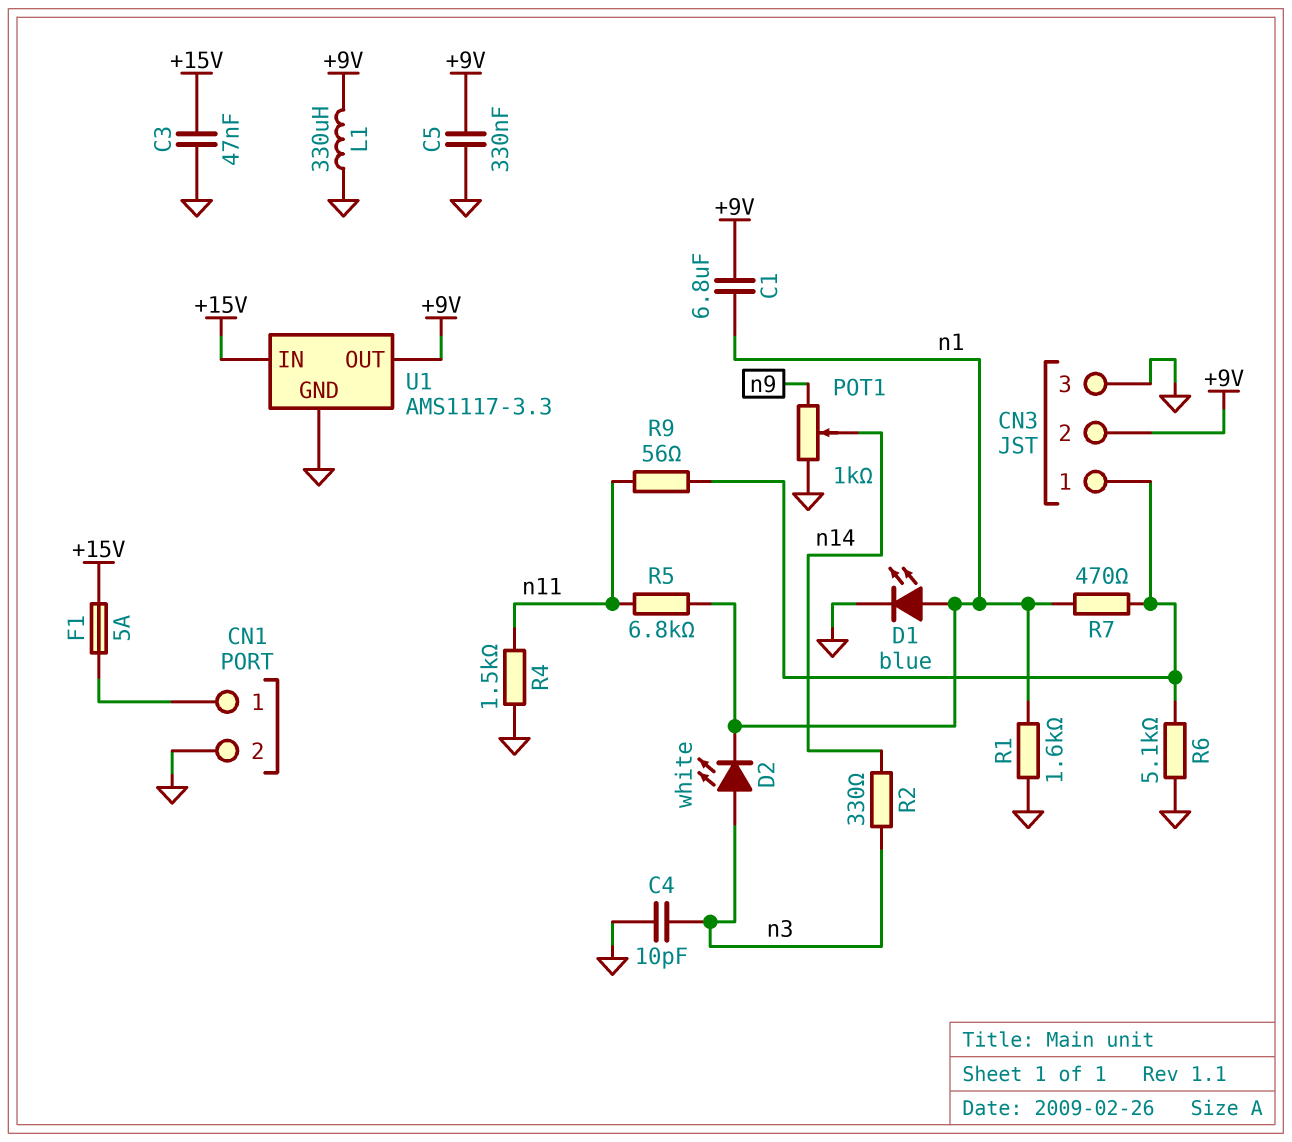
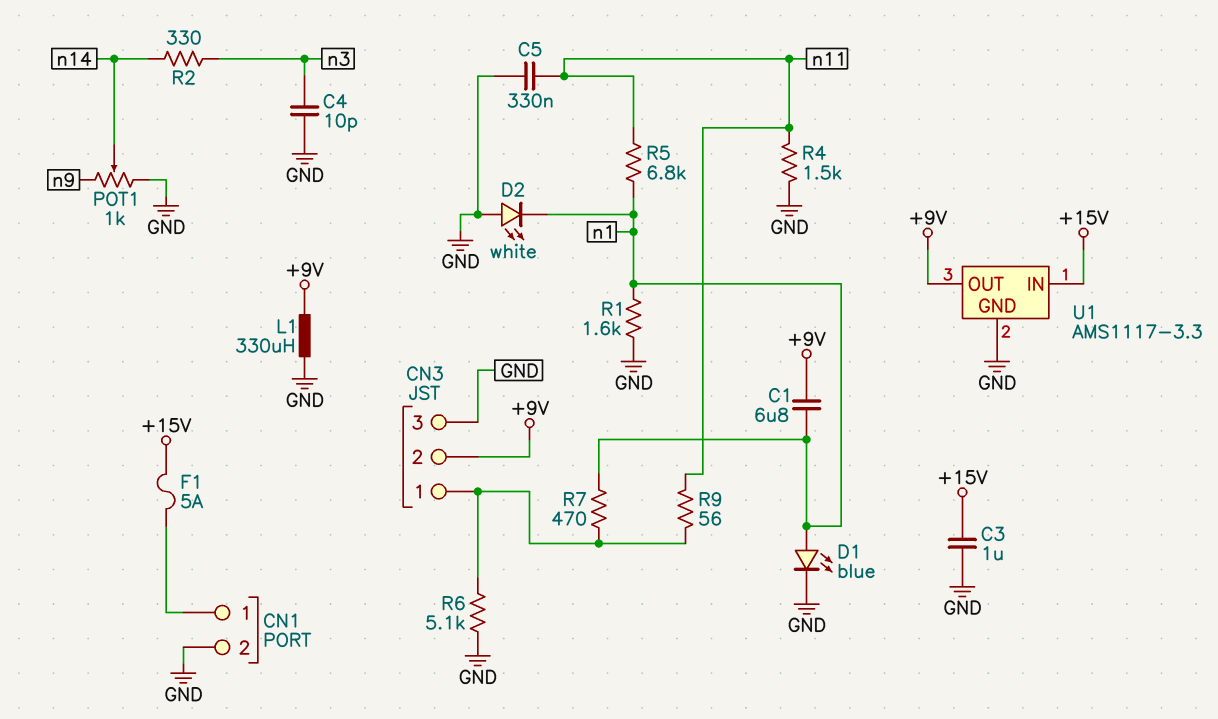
C3: 47nF (+15V, GND) -> 1uF (+15V, GND)
C5: 330nF (+9V, GND) -> 330nF (GND, n11)
D2: LED white (A n3, K n1) -> LED white (A GND, K n1)

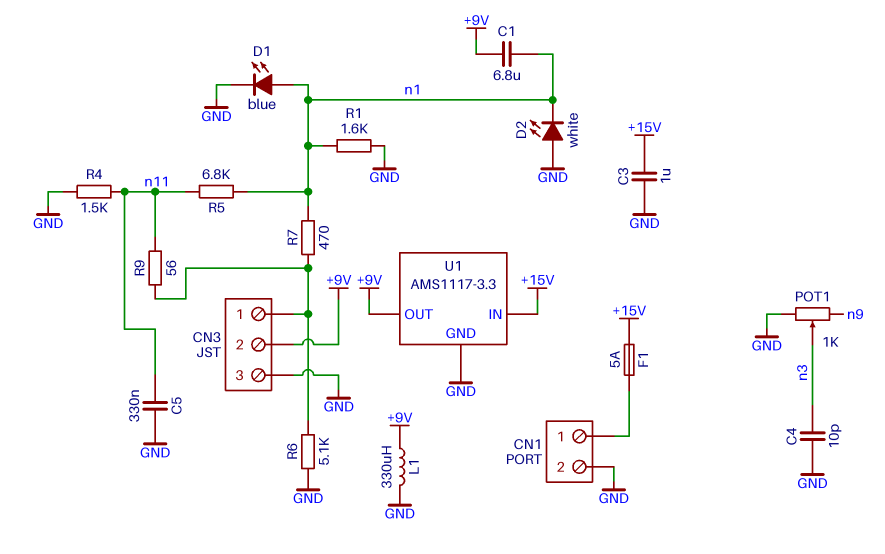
POT1: 1k (GND, n9, wiper n14) -> 1k (GND, n9, wiper n3)
R2: 330 (n3, n14) -> none

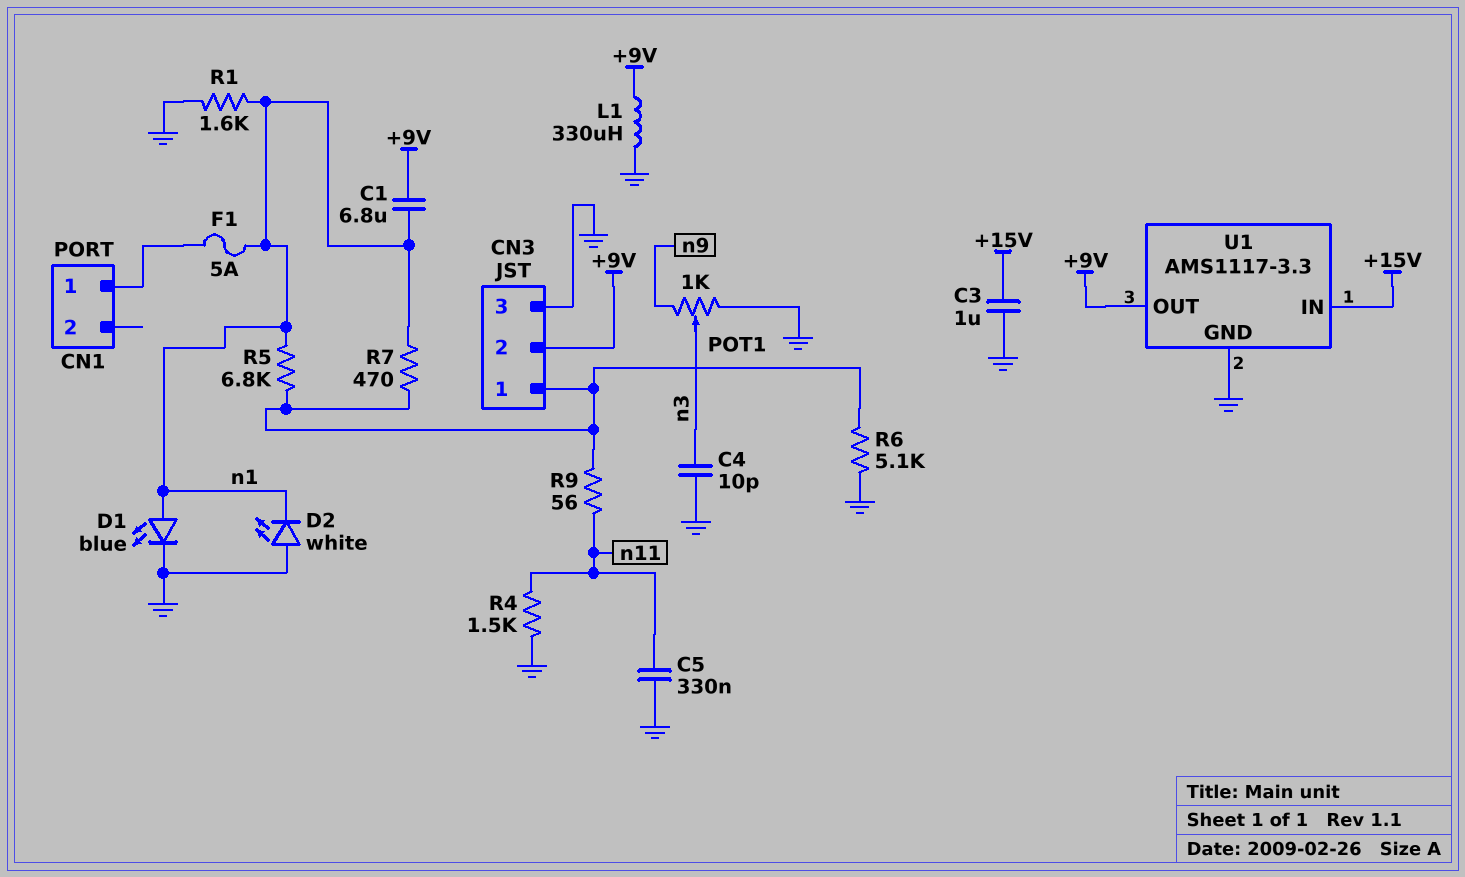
CN1 pin 2: GND -> none
F1: 5A (+15V, CN1/1) -> 5A (CN1/1, n1)
R5: 6.8k (n1, n11) -> 6.8k (CN3/1, n1)

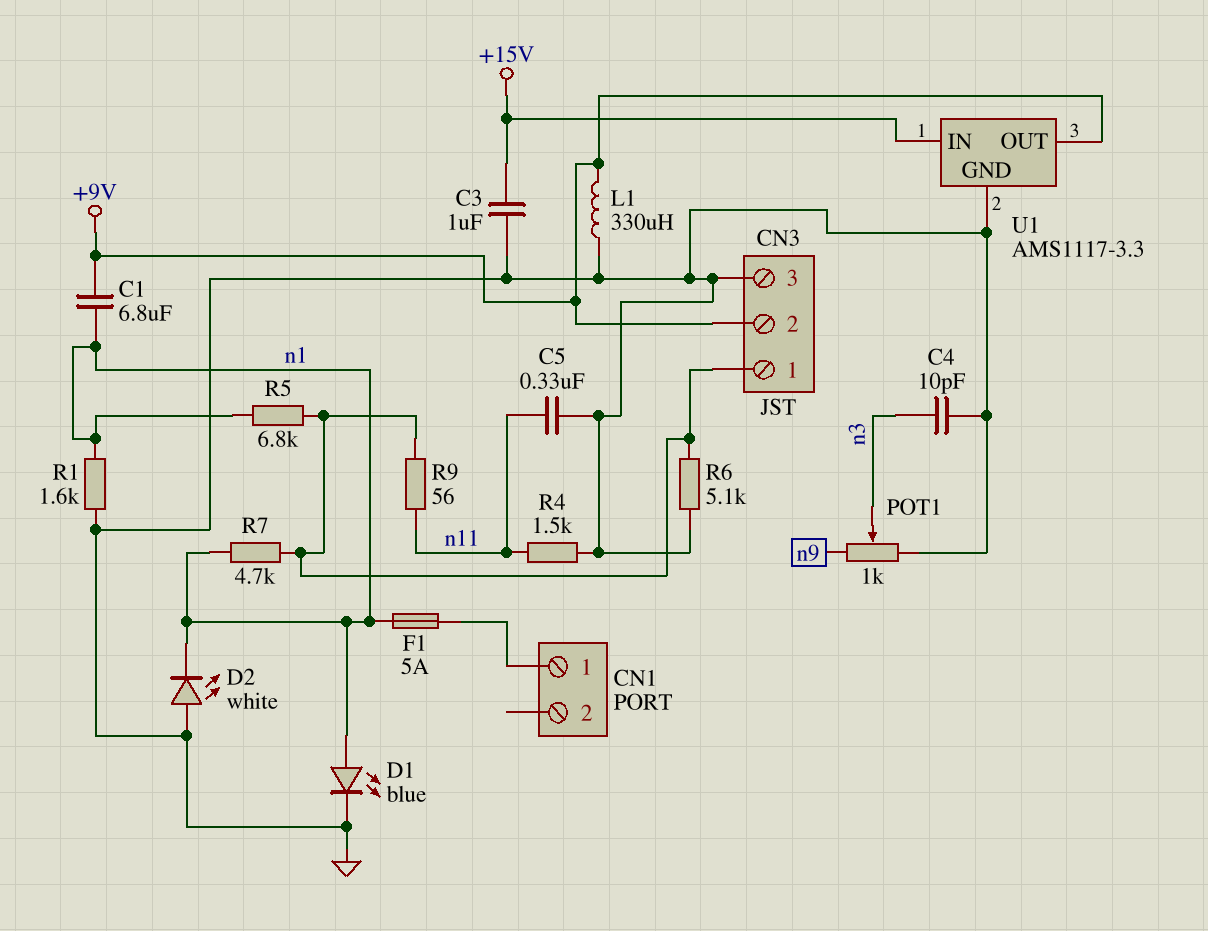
R7: 470 (CN3/1, n1) -> 4.7k (CN3/1, n1)

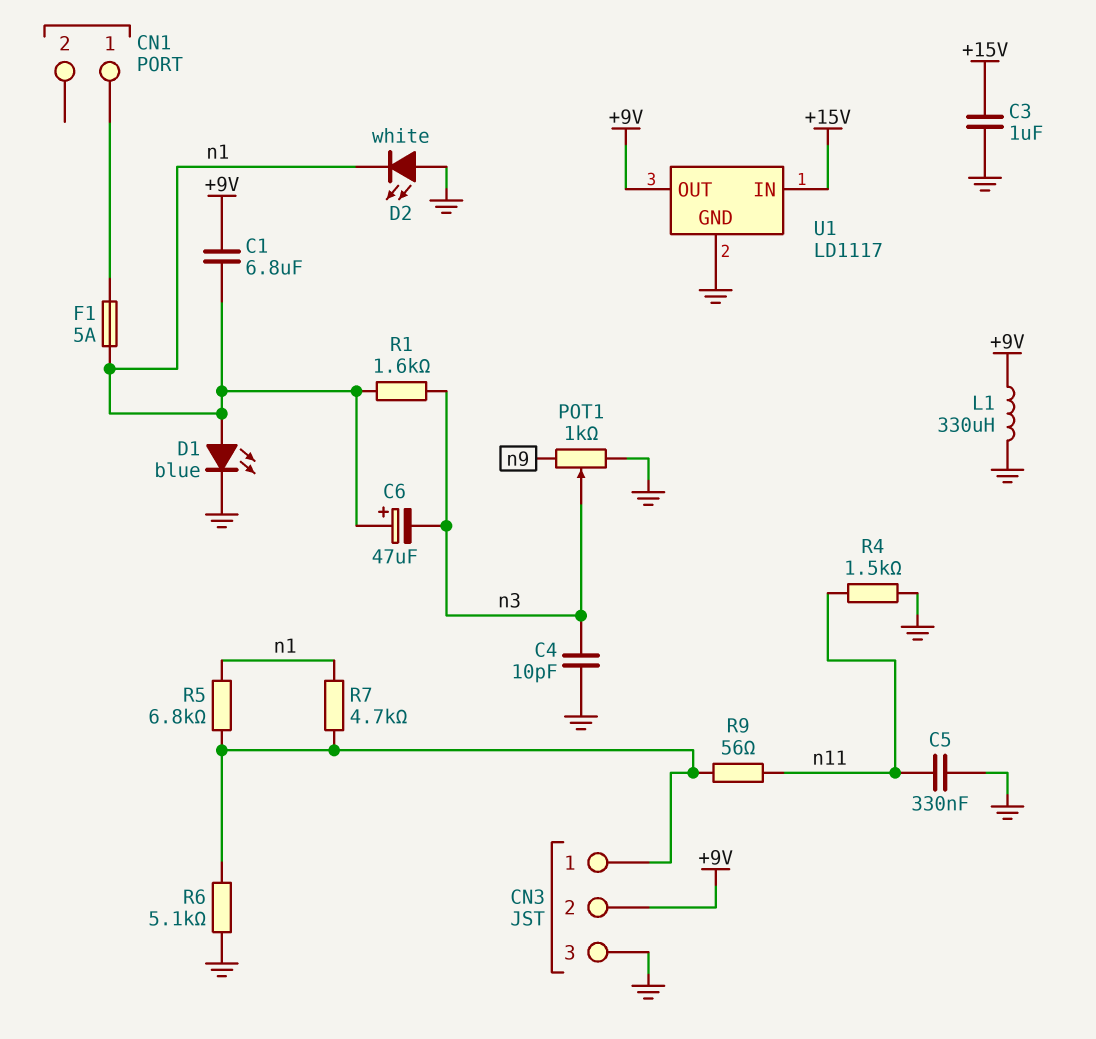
C6: none -> 47uF (plus n1, minus n3)
R1: 1.6k (GND, n1) -> 1.6k (n1, n3)
U1: AMS1117-3.3 -> LD1117

